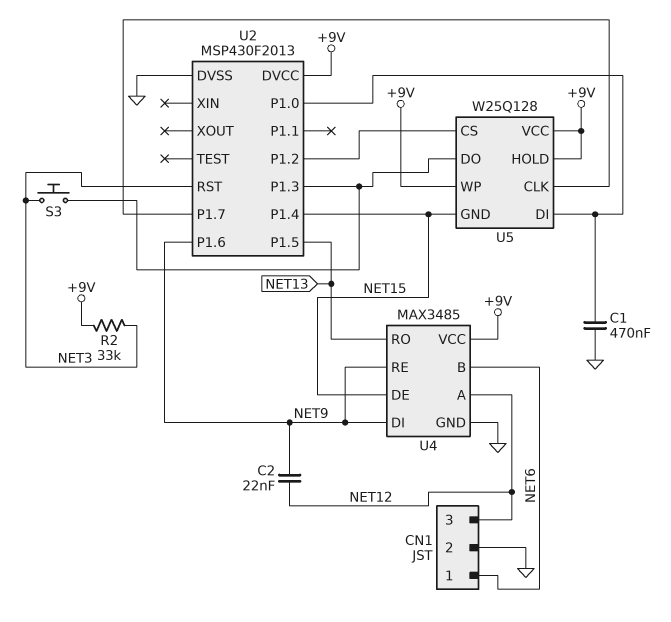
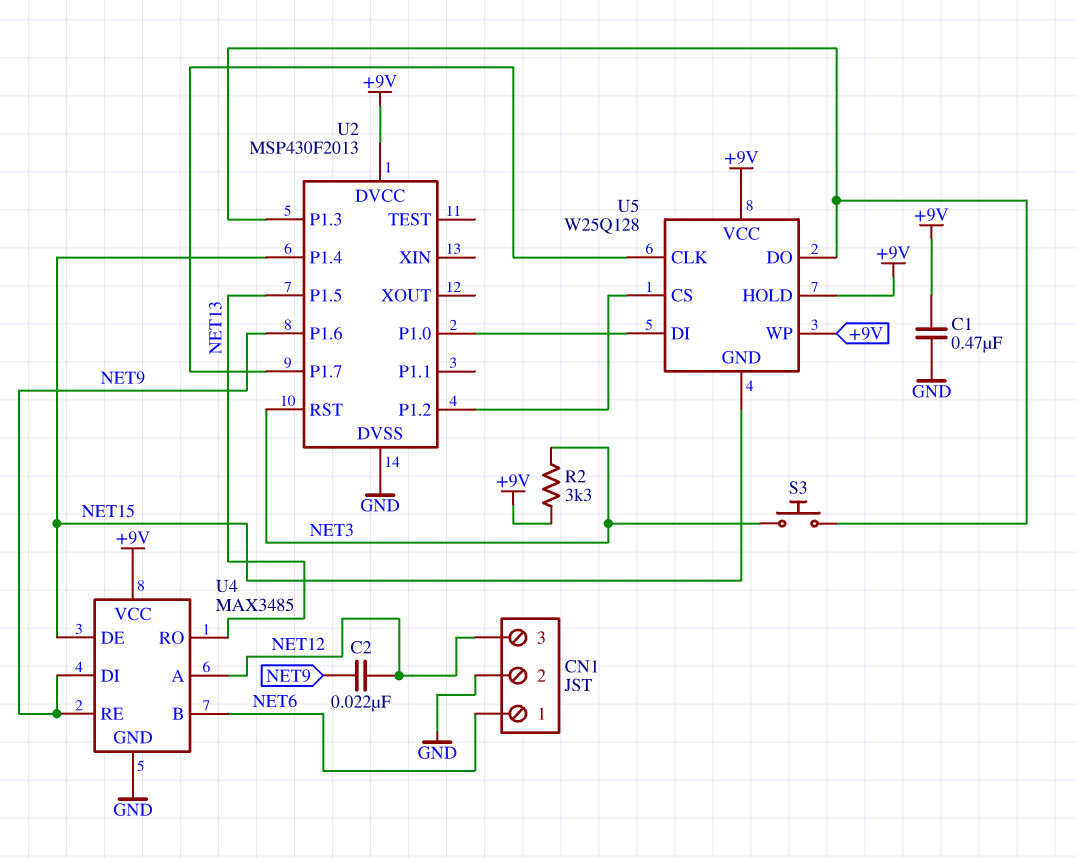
C1: 470nF (GND, U2/P1.0) -> 470nF (+9V, GND)
R2: 33k (+9V, NET3) -> 3.3k (+9V, NET3)

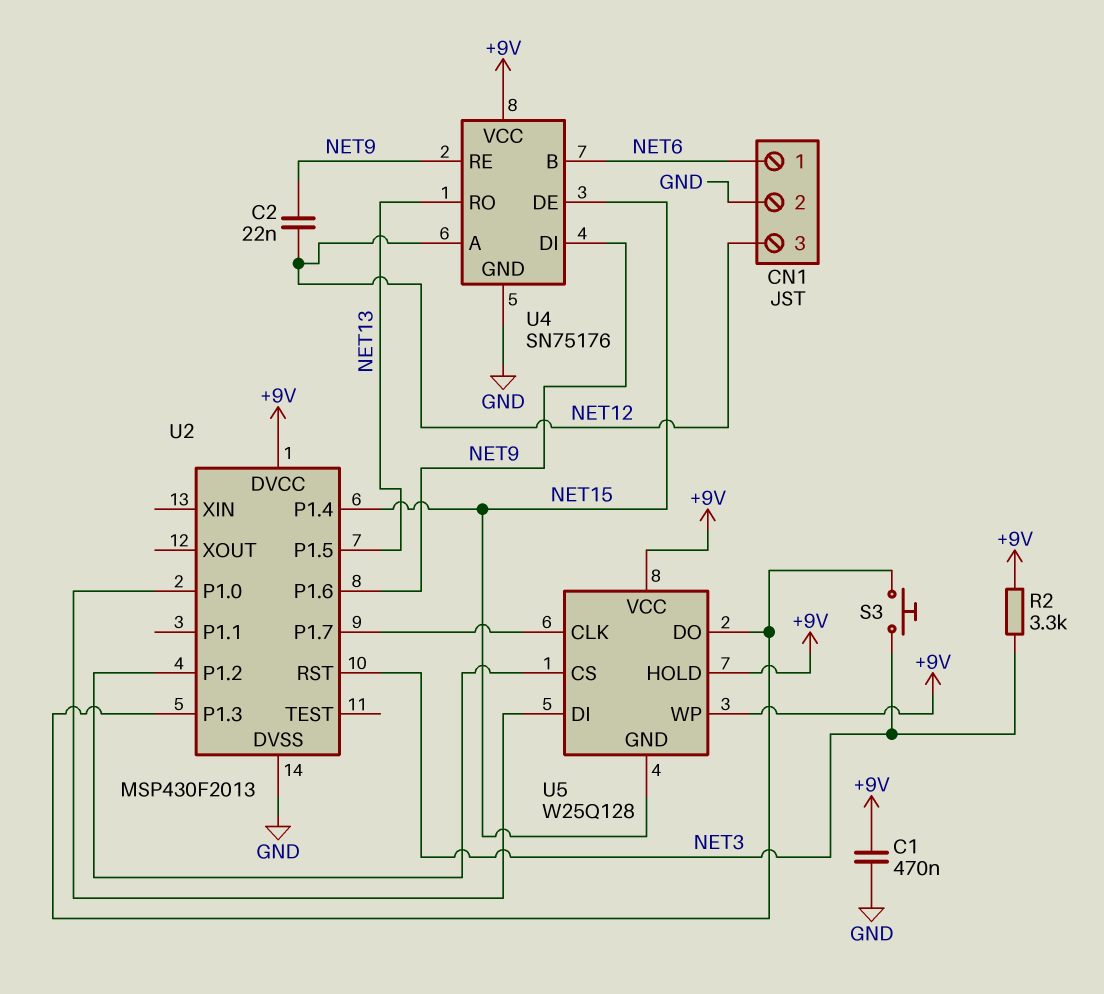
U4: MAX3485 -> SN75176

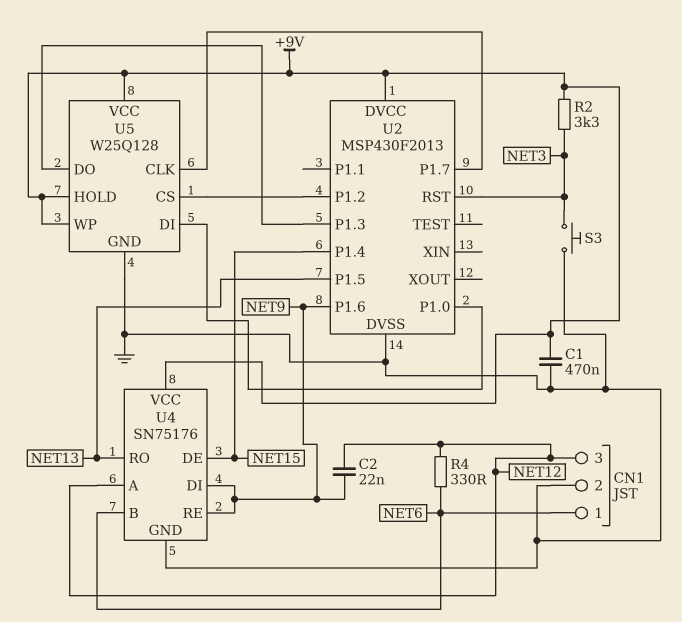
R4: none -> 330 (NET6, NET12)
S3: button (NET3, U2/P1.3) -> button (GND, NET3)
U5 pin GND: NET15 -> GND

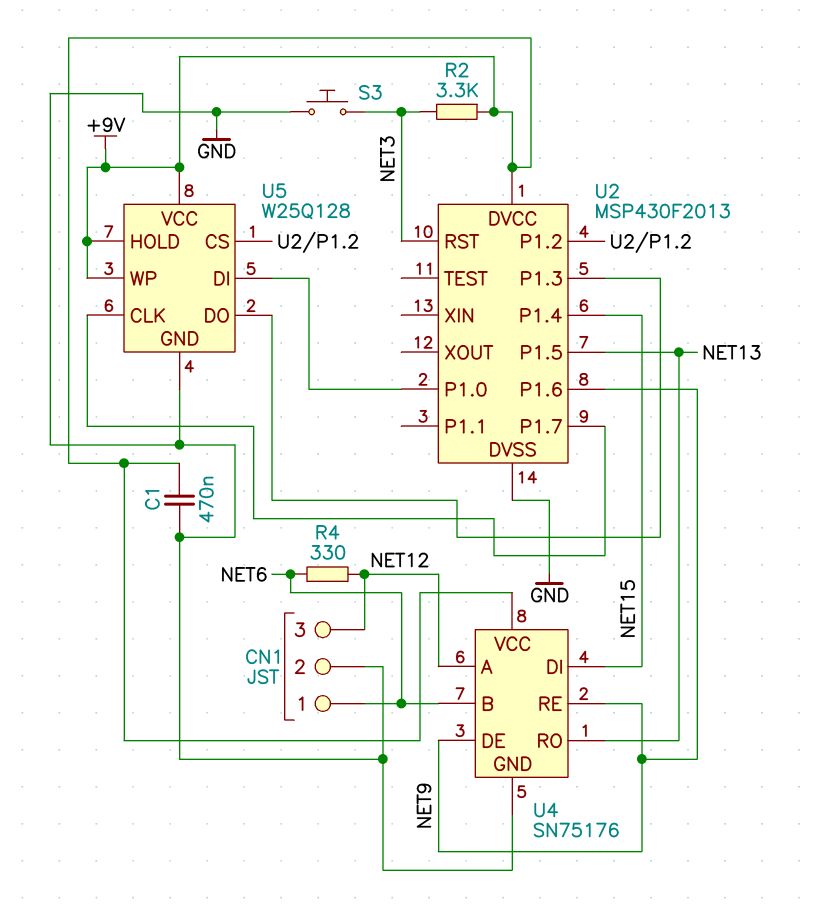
C2: 22nF (NET9, NET12) -> none
U4 pin DE: NET15 -> NET9
U4 pin DI: NET9 -> NET15

